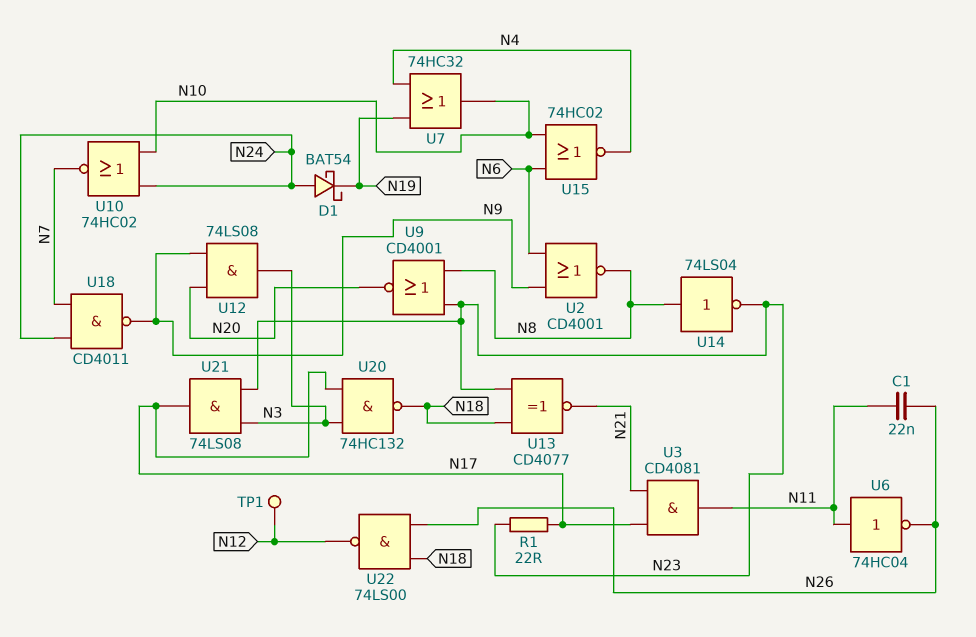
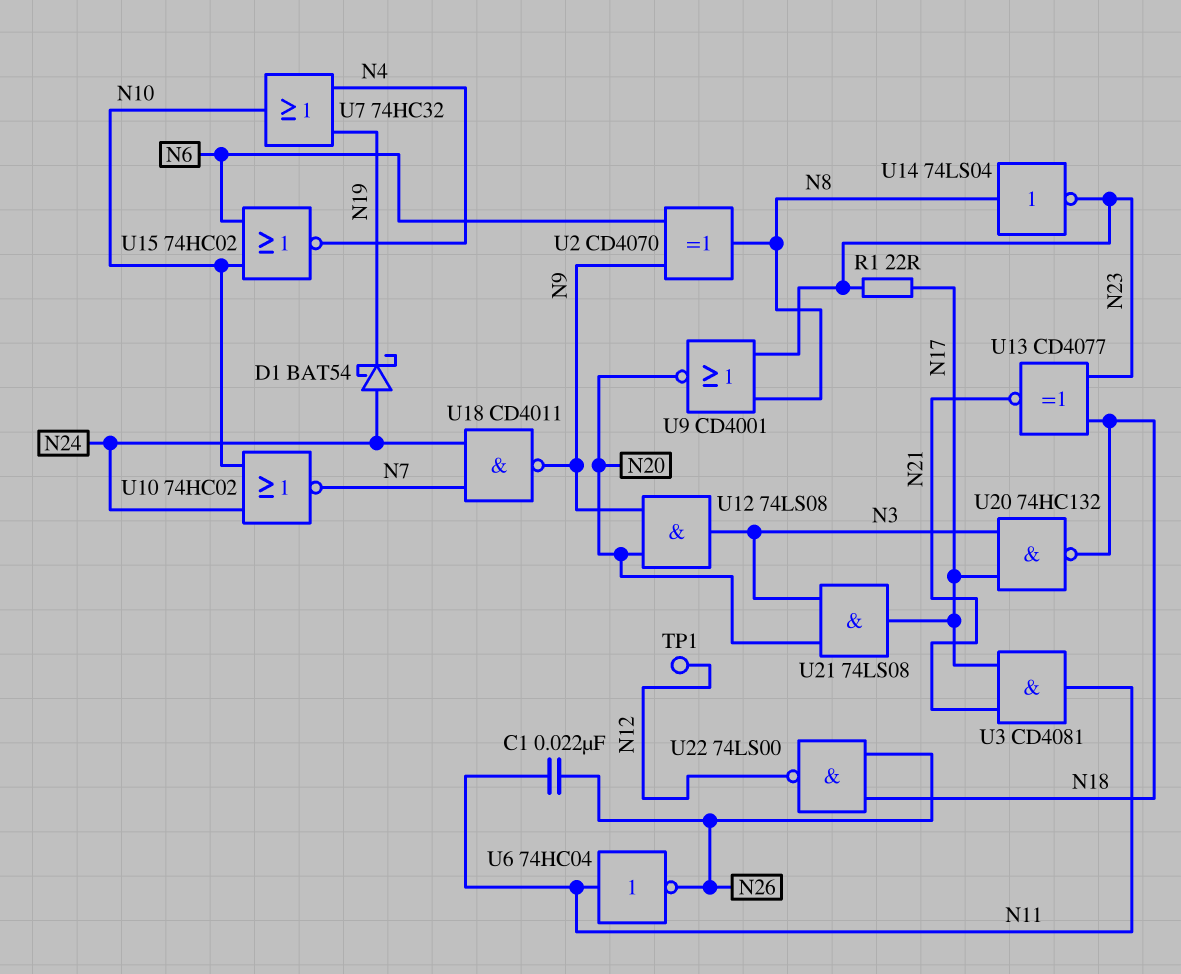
U2: NOR CD4001 (in N6, in N9, out N8) -> XOR CD4070 (in N6, in N9, out N8)
U21: AND 74LS08 (in N3, in N23, out N17) -> AND 74LS08 (in N3, in N20, out N17)

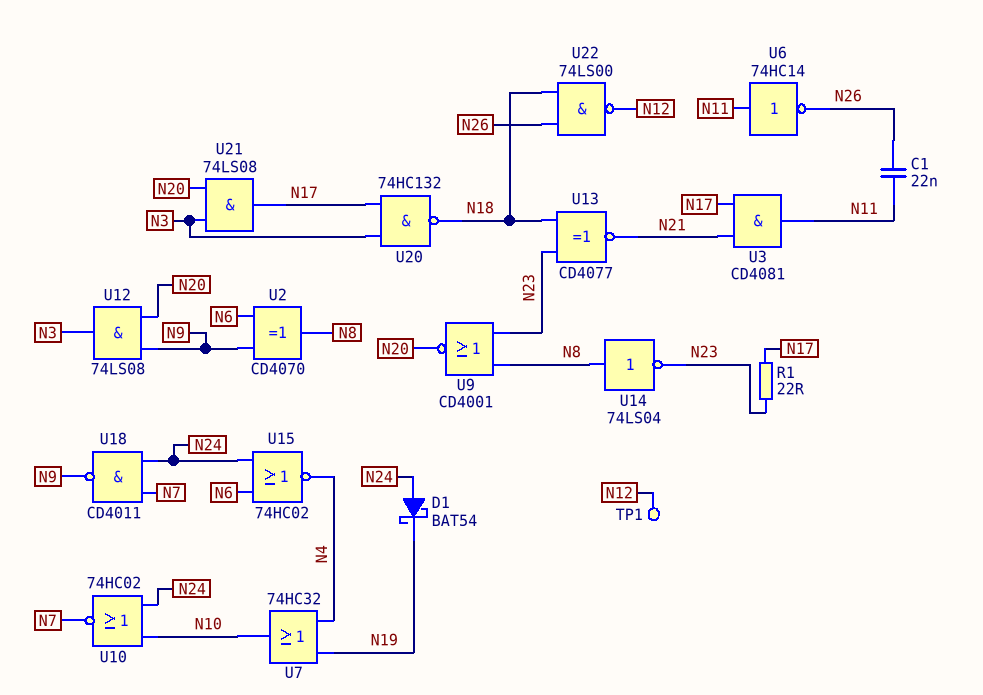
U6: NOT 74HC04 (in N11, out N26) -> NOT 74HC14 (in N11, out N26)
U15: NOR 74HC02 (in N6, in N10, out N4) -> NOR 74HC02 (in N6, in N24, out N4)

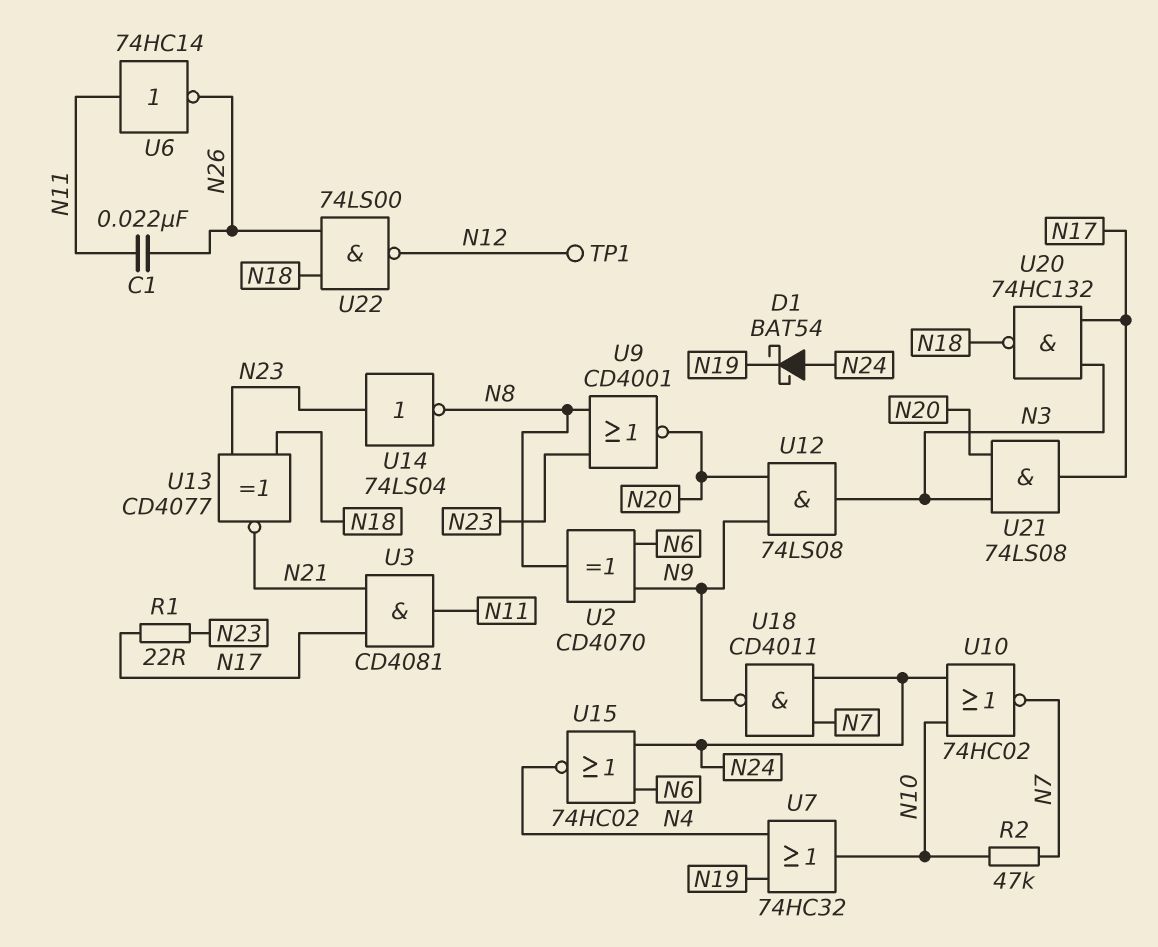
R2: none -> 47k (N7, N10)
U14: NOT 74LS04 (in N8, out N23) -> NOT 74LS04 (in N23, out N8)

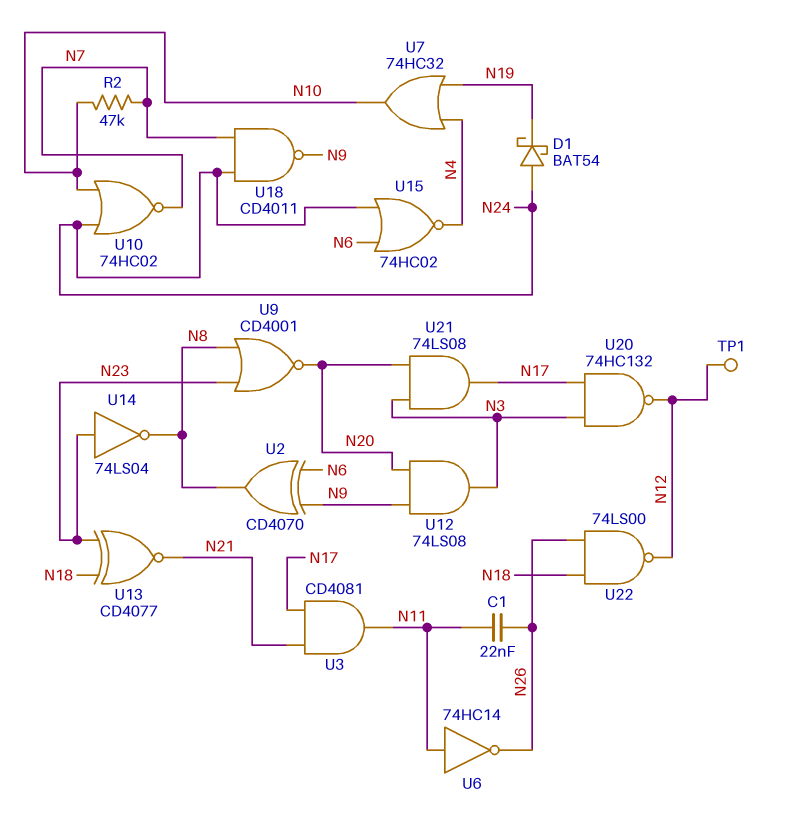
R1: 22 (N17, N23) -> none
U20: NAND 74HC132 (in N3, in N17, out N18) -> NAND 74HC132 (in N3, in N17, out N12)

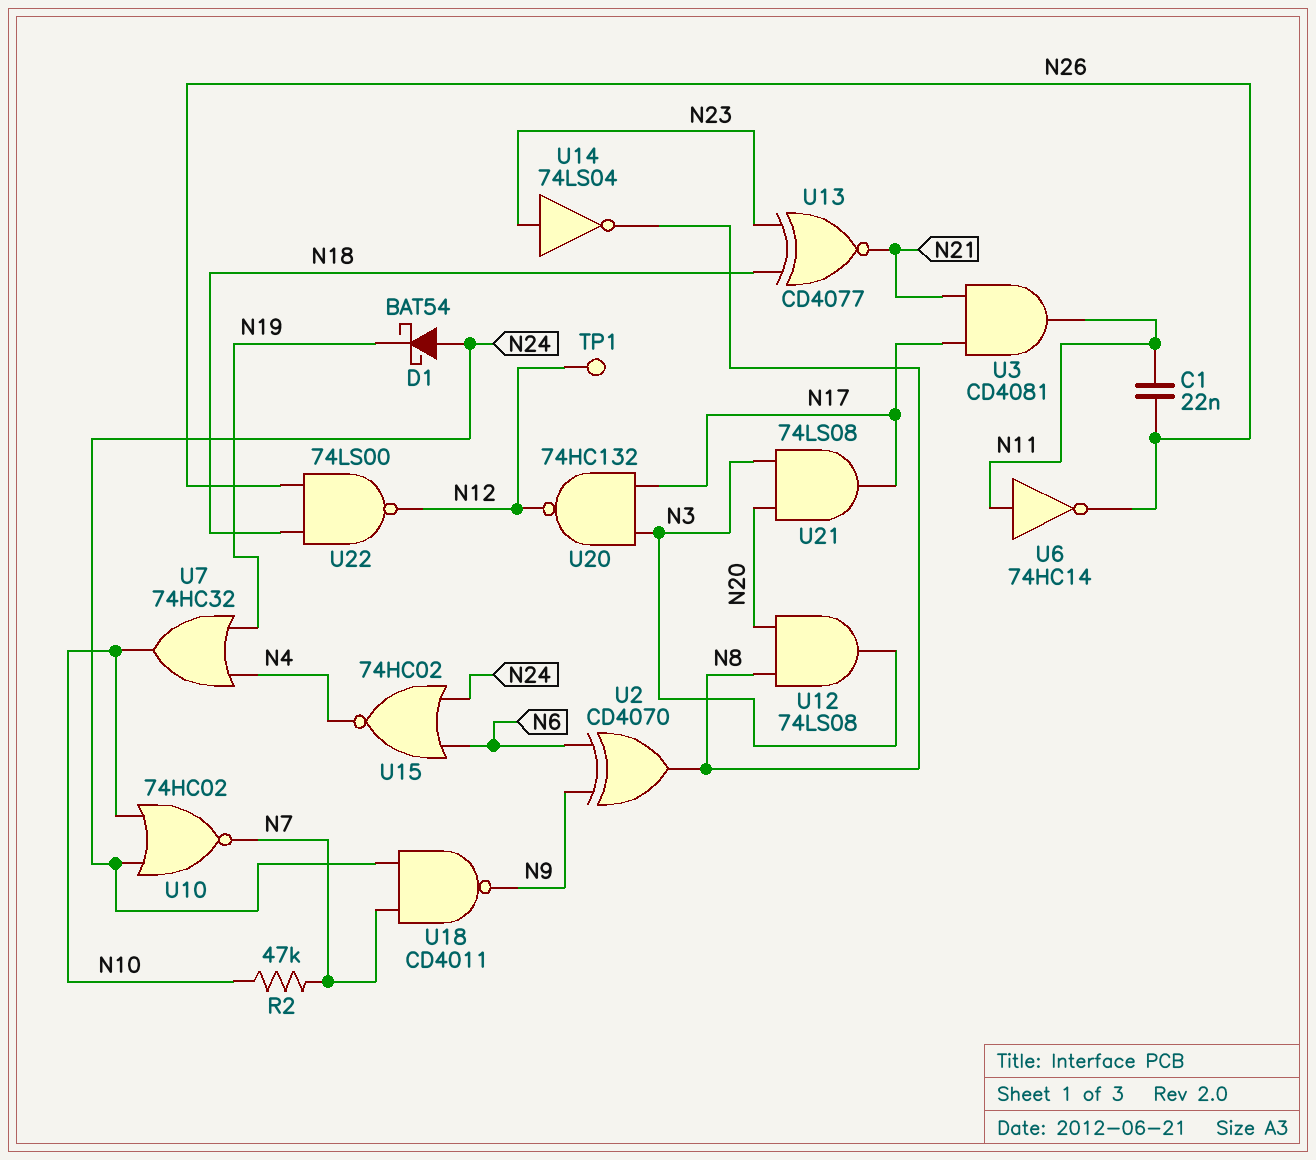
U9: NOR CD4001 (in N8, in N23, out N20) -> none
U12: AND 74LS08 (in N9, in N20, out N3) -> AND 74LS08 (in N8, in N20, out N3)

